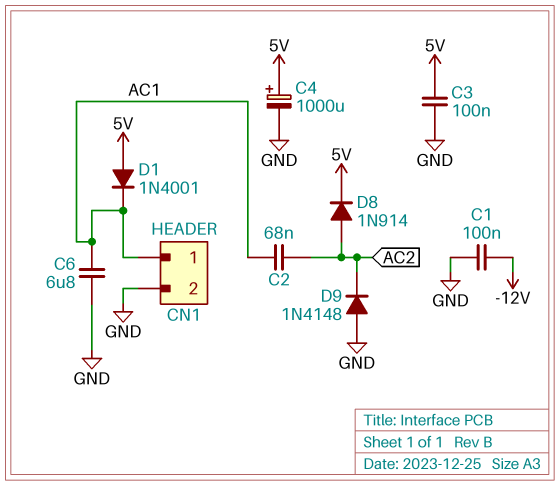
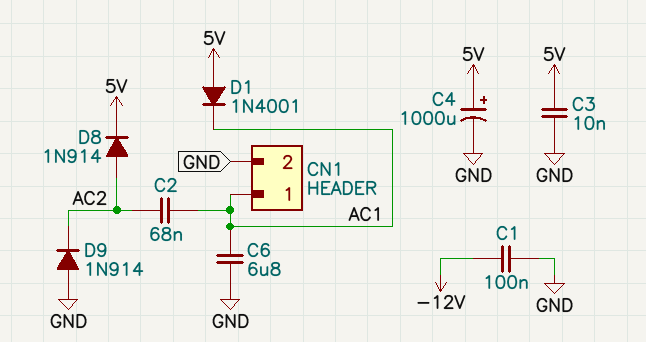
C3: 100nF (5V, GND) -> 10nF (5V, GND)
D9: diode 1N4148 (A GND, K AC2) -> diode 1N914 (A GND, K AC2)

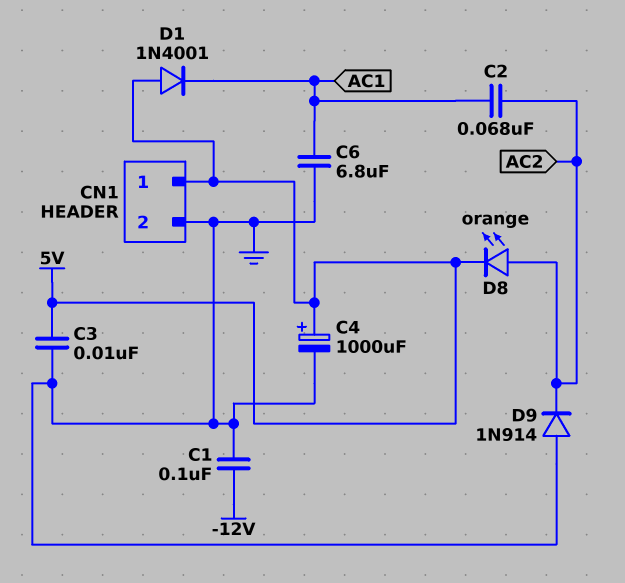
CN1 pin 1: AC1 -> 5V
D8: diode 1N914 (A AC2, K 5V) -> LED orange (A AC2, K 5V)

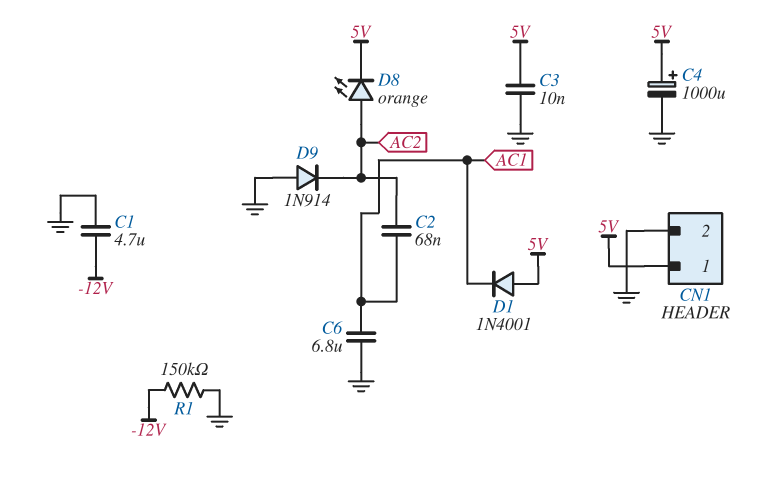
C1: 100nF (-12V, GND) -> 4.7uF (-12V, GND)
R1: none -> 150k (-12V, GND)

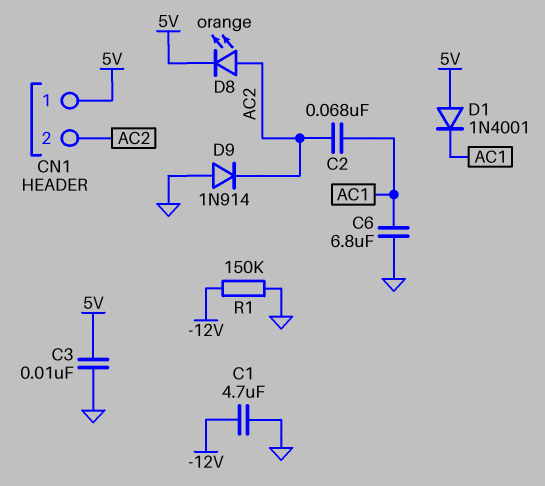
C4: 1000uF (plus 5V, minus GND) -> none
CN1 pin 2: GND -> AC2

